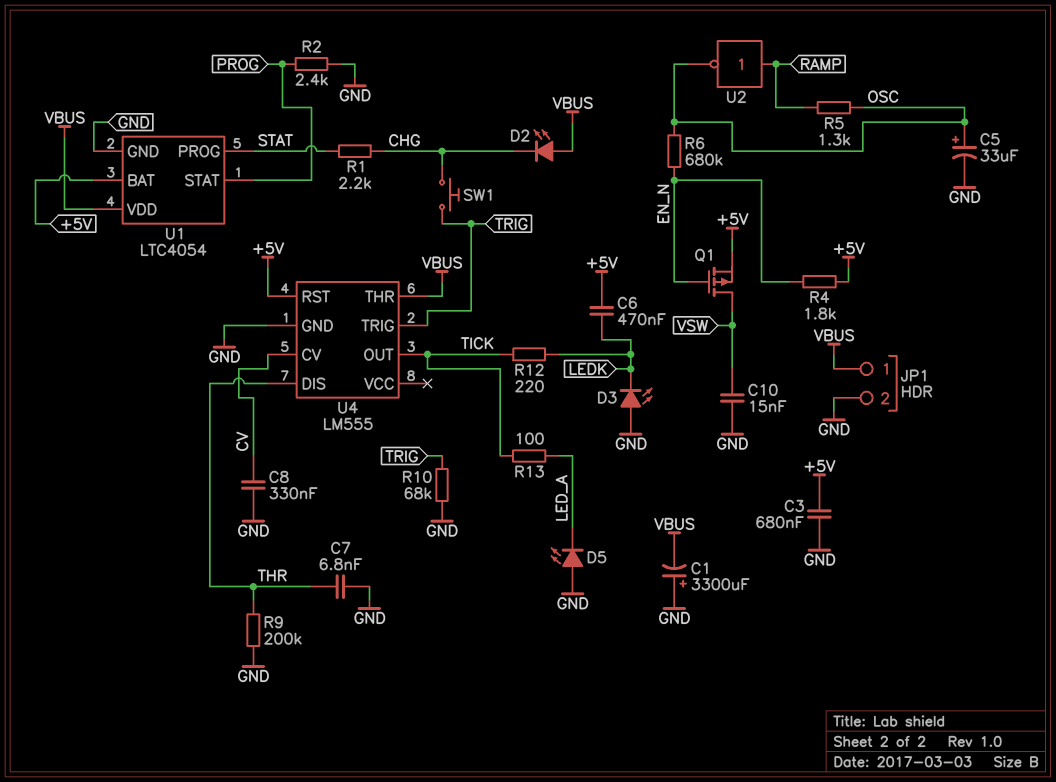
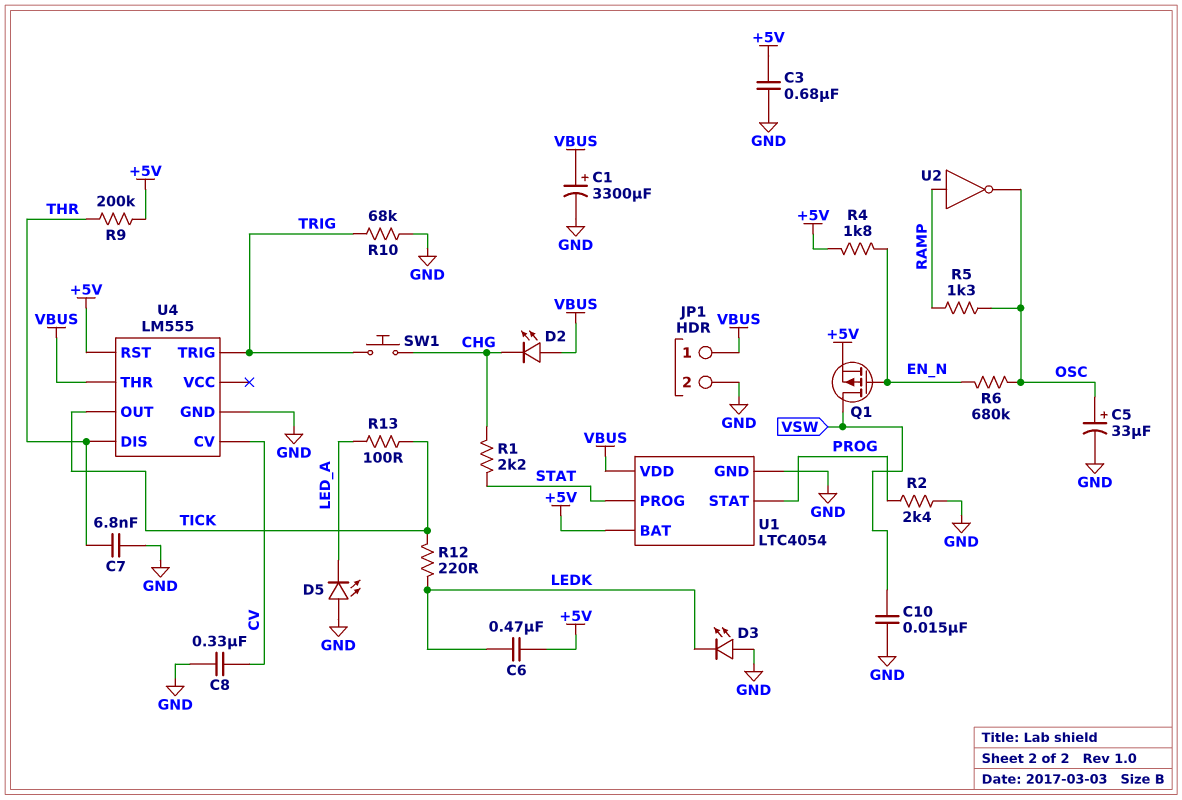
C1: 3300uF (plus GND, minus VBUS) -> 3300uF (plus VBUS, minus GND)
R9: 200k (GND, THR) -> 200k (+5V, THR)

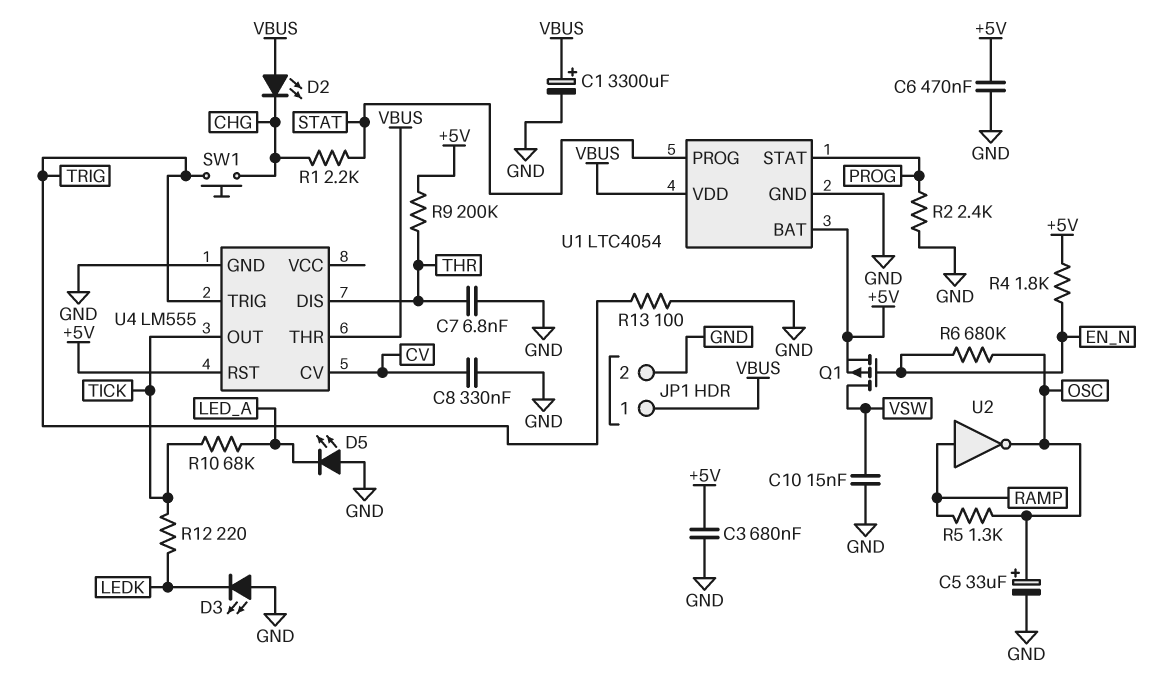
C6: 470nF (+5V, LEDK) -> 470nF (+5V, GND)
R10: 68k (GND, TRIG) -> 68k (LED_A, TICK)
R13: 100 (LED_A, TICK) -> 100 (GND, TRIG)

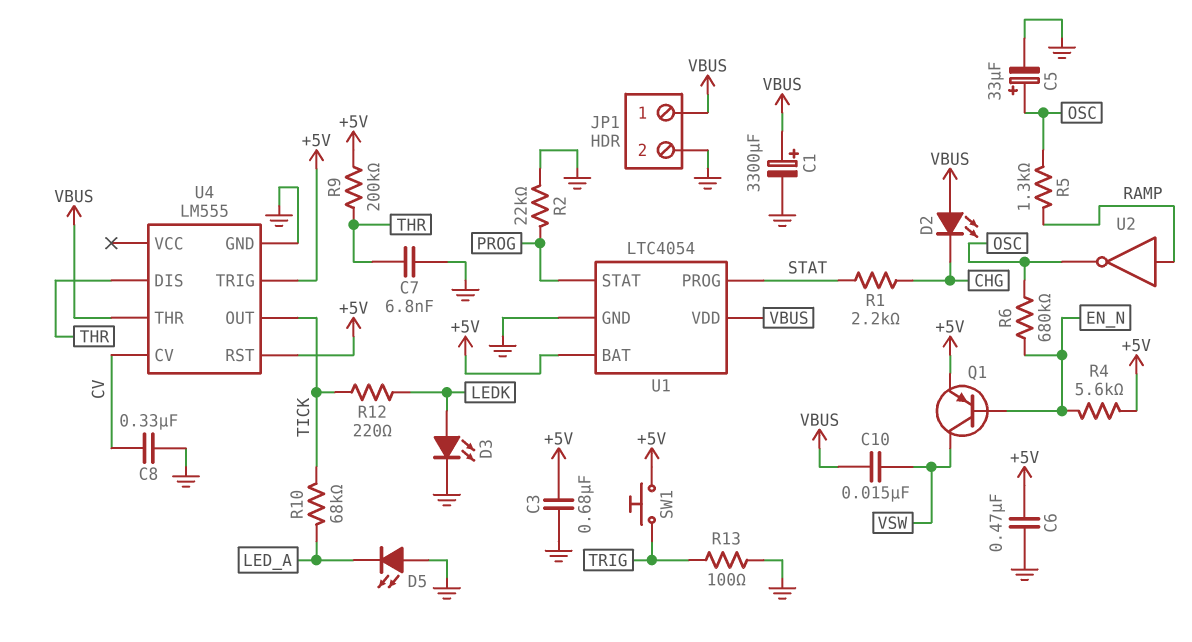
C10: 15nF (GND, VSW) -> 15nF (VBUS, VSW)
D3: LED (A GND, K LEDK) -> LED (A LEDK, K GND)
Q1: PMOS (G EN_N, D VSW, S +5V) -> PNP (B EN_N, C VSW, E +5V)
R2: 2.4k (GND, PROG) -> 22k (GND, PROG)
R4: 1.8k (+5V, EN_N) -> 5.6k (+5V, EN_N)
SW1: button (CHG, TRIG) -> button (+5V, TRIG)
U4 pin TRIG: TRIG -> +5V

